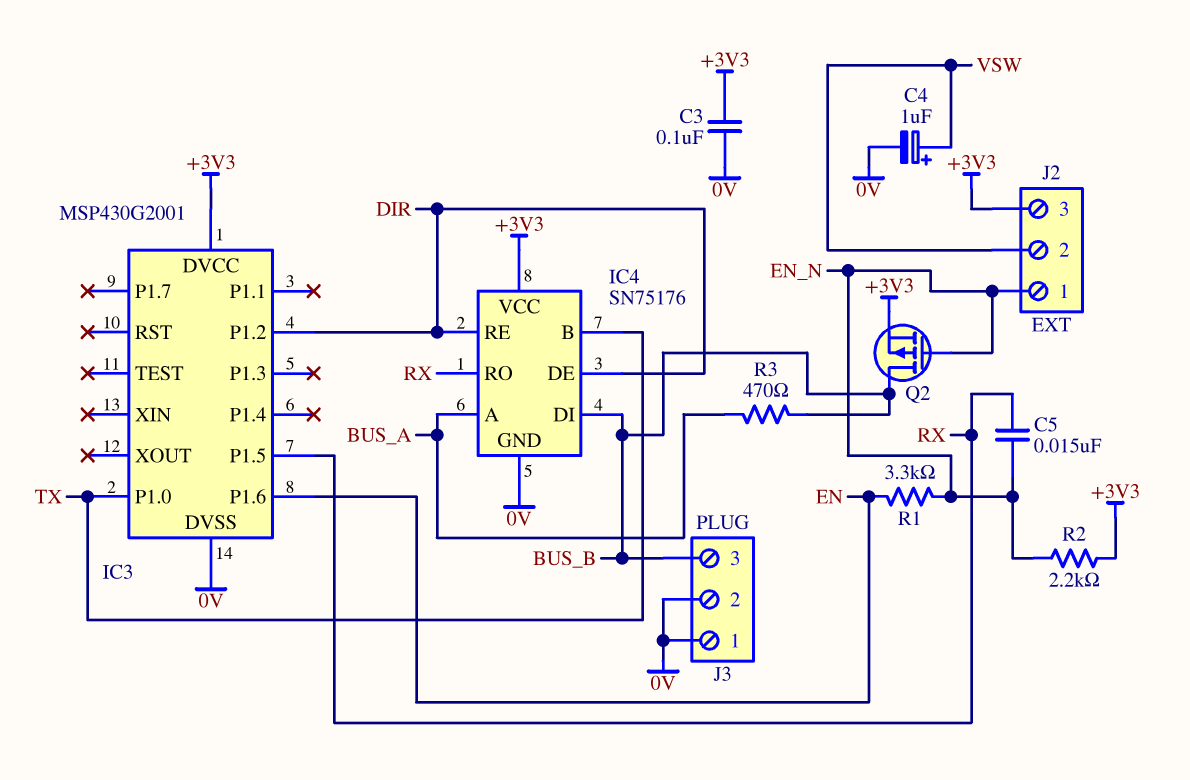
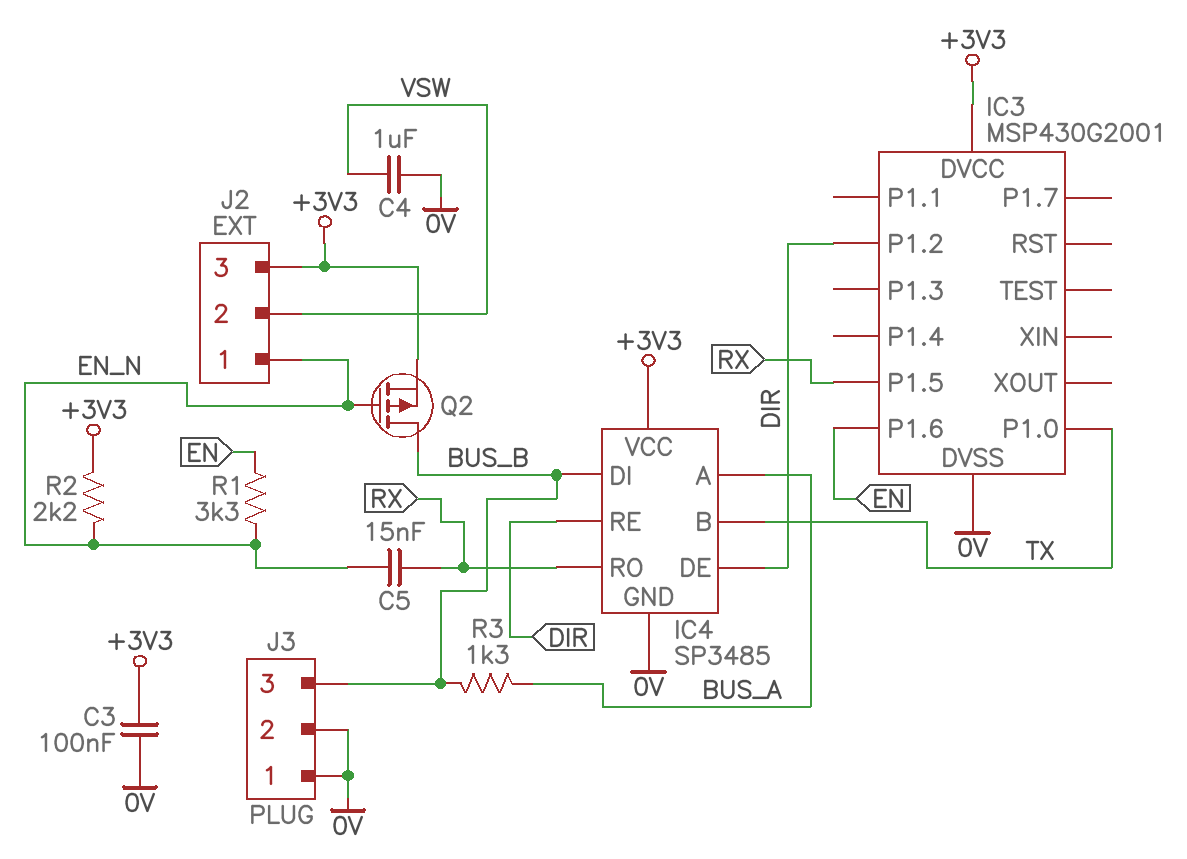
C4: 1uF (plus VSW, minus 0V) -> 1uF (0V, VSW)
IC4: SN75176 -> SP3485
R3: 470 (BUS_A, BUS_B) -> 1.3k (BUS_A, BUS_B)

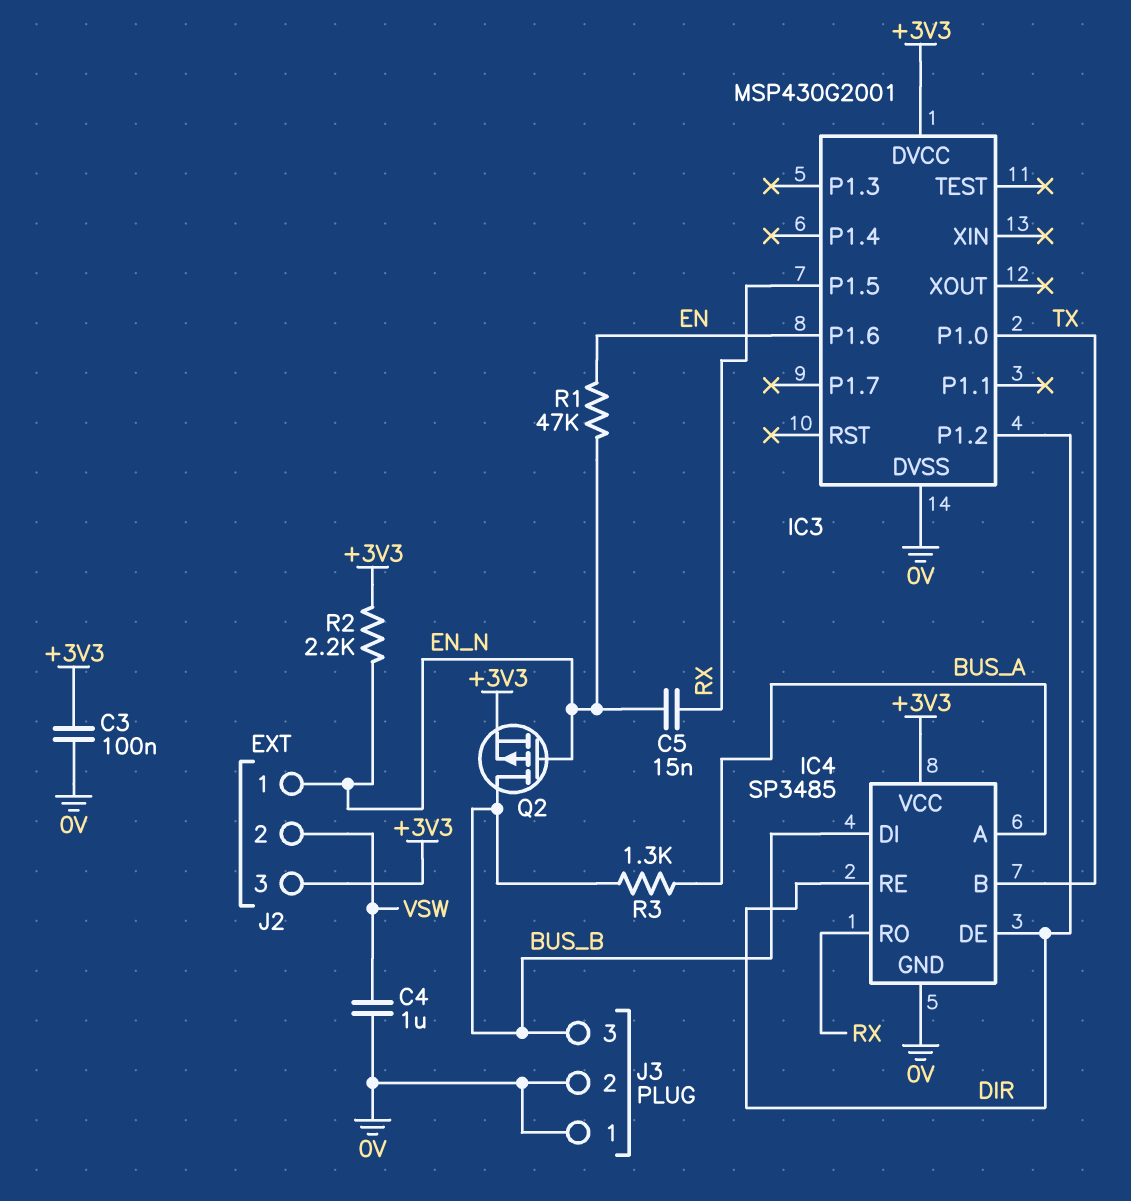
R1: 3.3k (EN, EN_N) -> 47k (EN, EN_N)

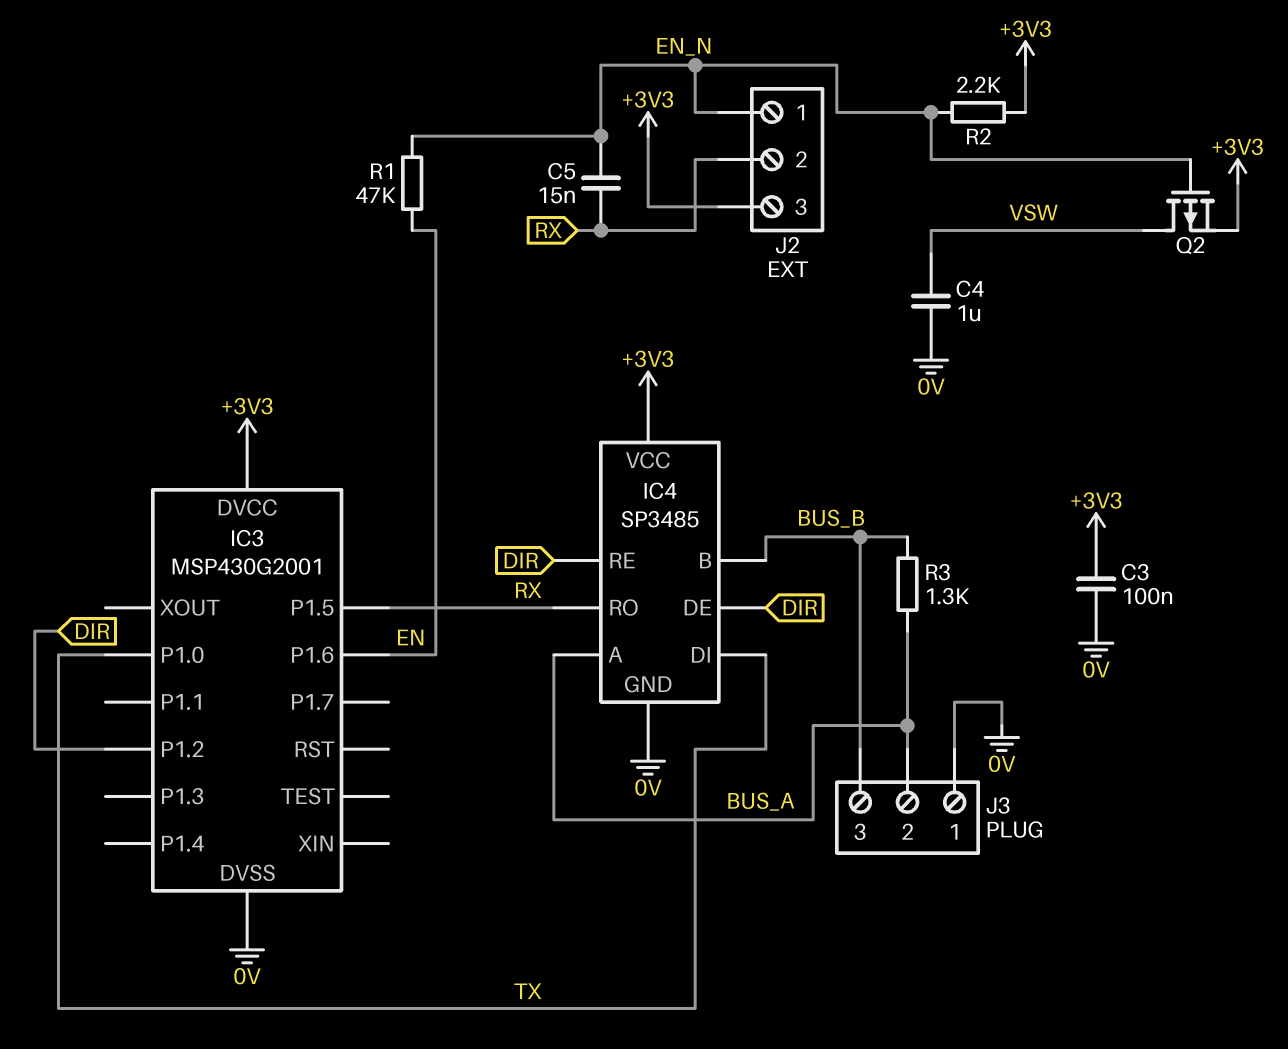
IC4 pin B: TX -> BUS_B
IC4 pin DI: BUS_B -> TX
J2 pin 2: VSW -> RX
J3 pin 2: 0V -> BUS_A
Q2: PMOS (G EN_N, D BUS_B, S +3V3) -> PMOS (G EN_N, D VSW, S +3V3)

